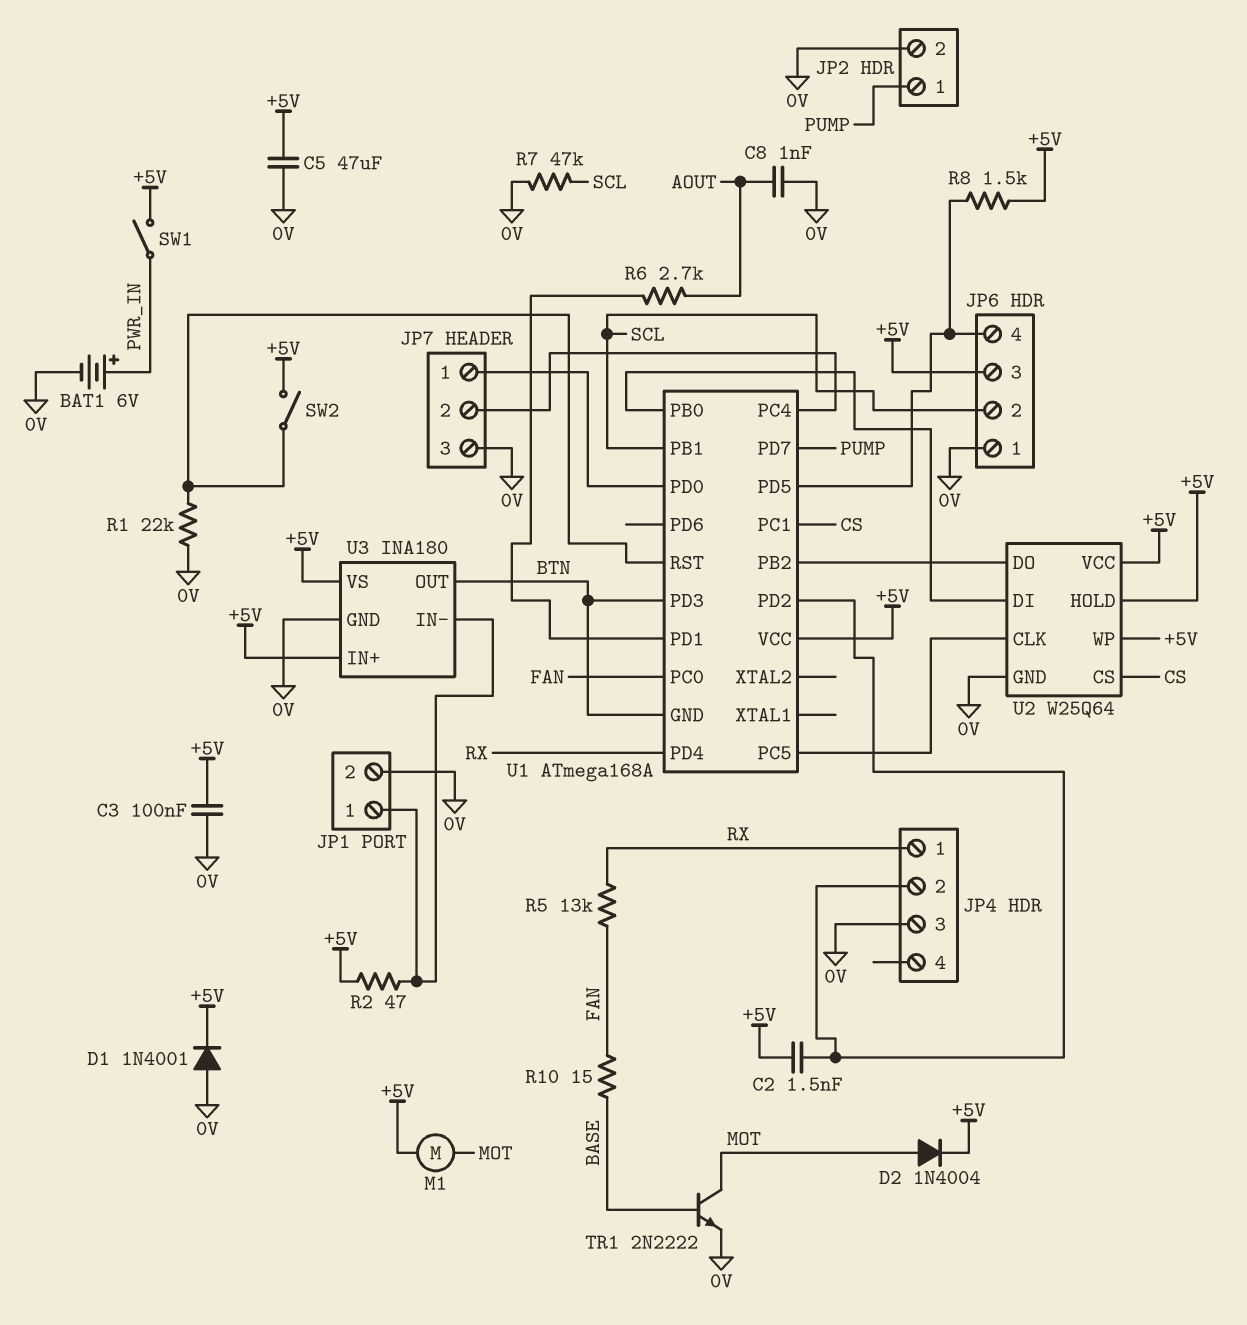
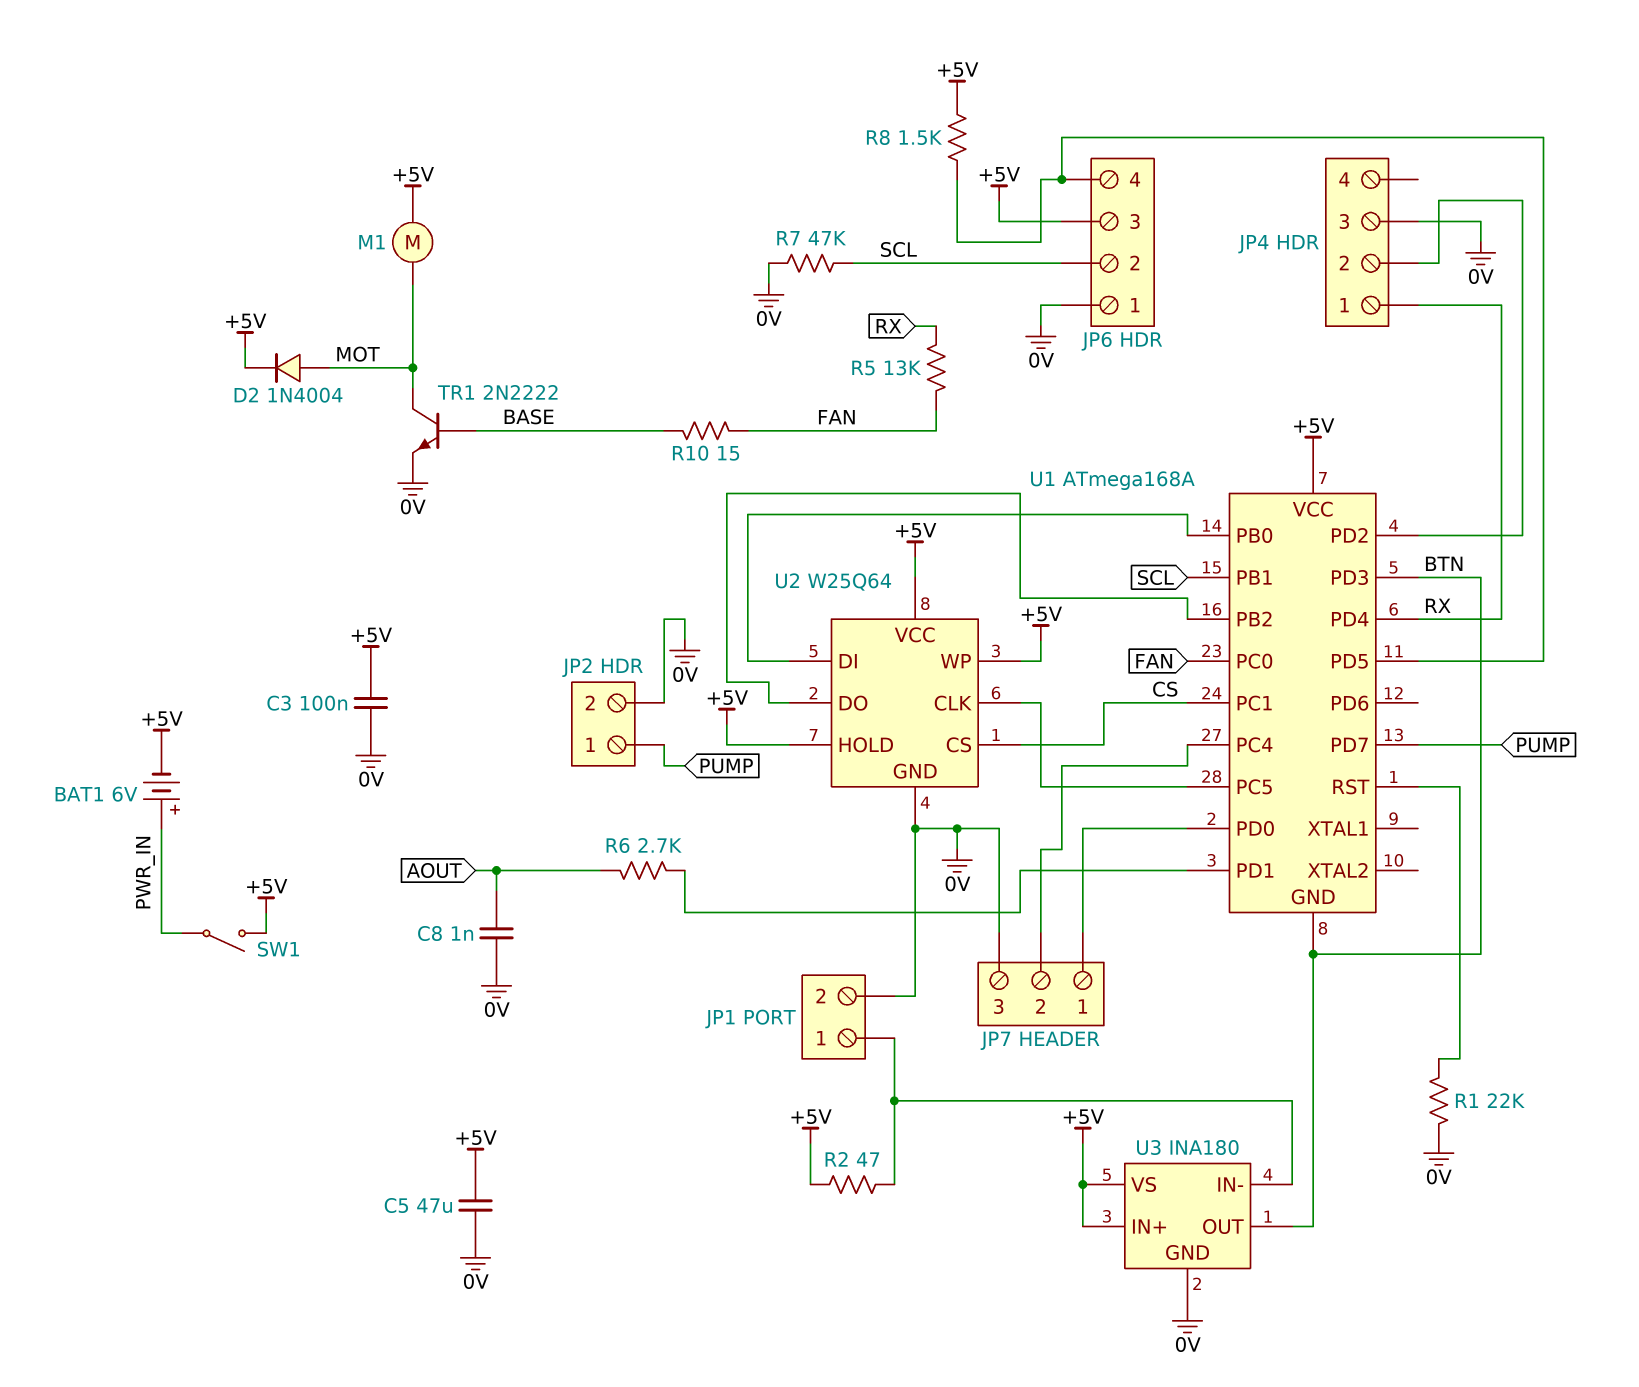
BAT1: 6V (plus PWR_IN, minus 0V) -> 6V (plus PWR_IN, minus +5V)
C2: 1.5nF (+5V, JP4/2) -> none
D1: diode 1N4001 (A 0V, K +5V) -> none
SW2: switch (+5V, U1/RST) -> none

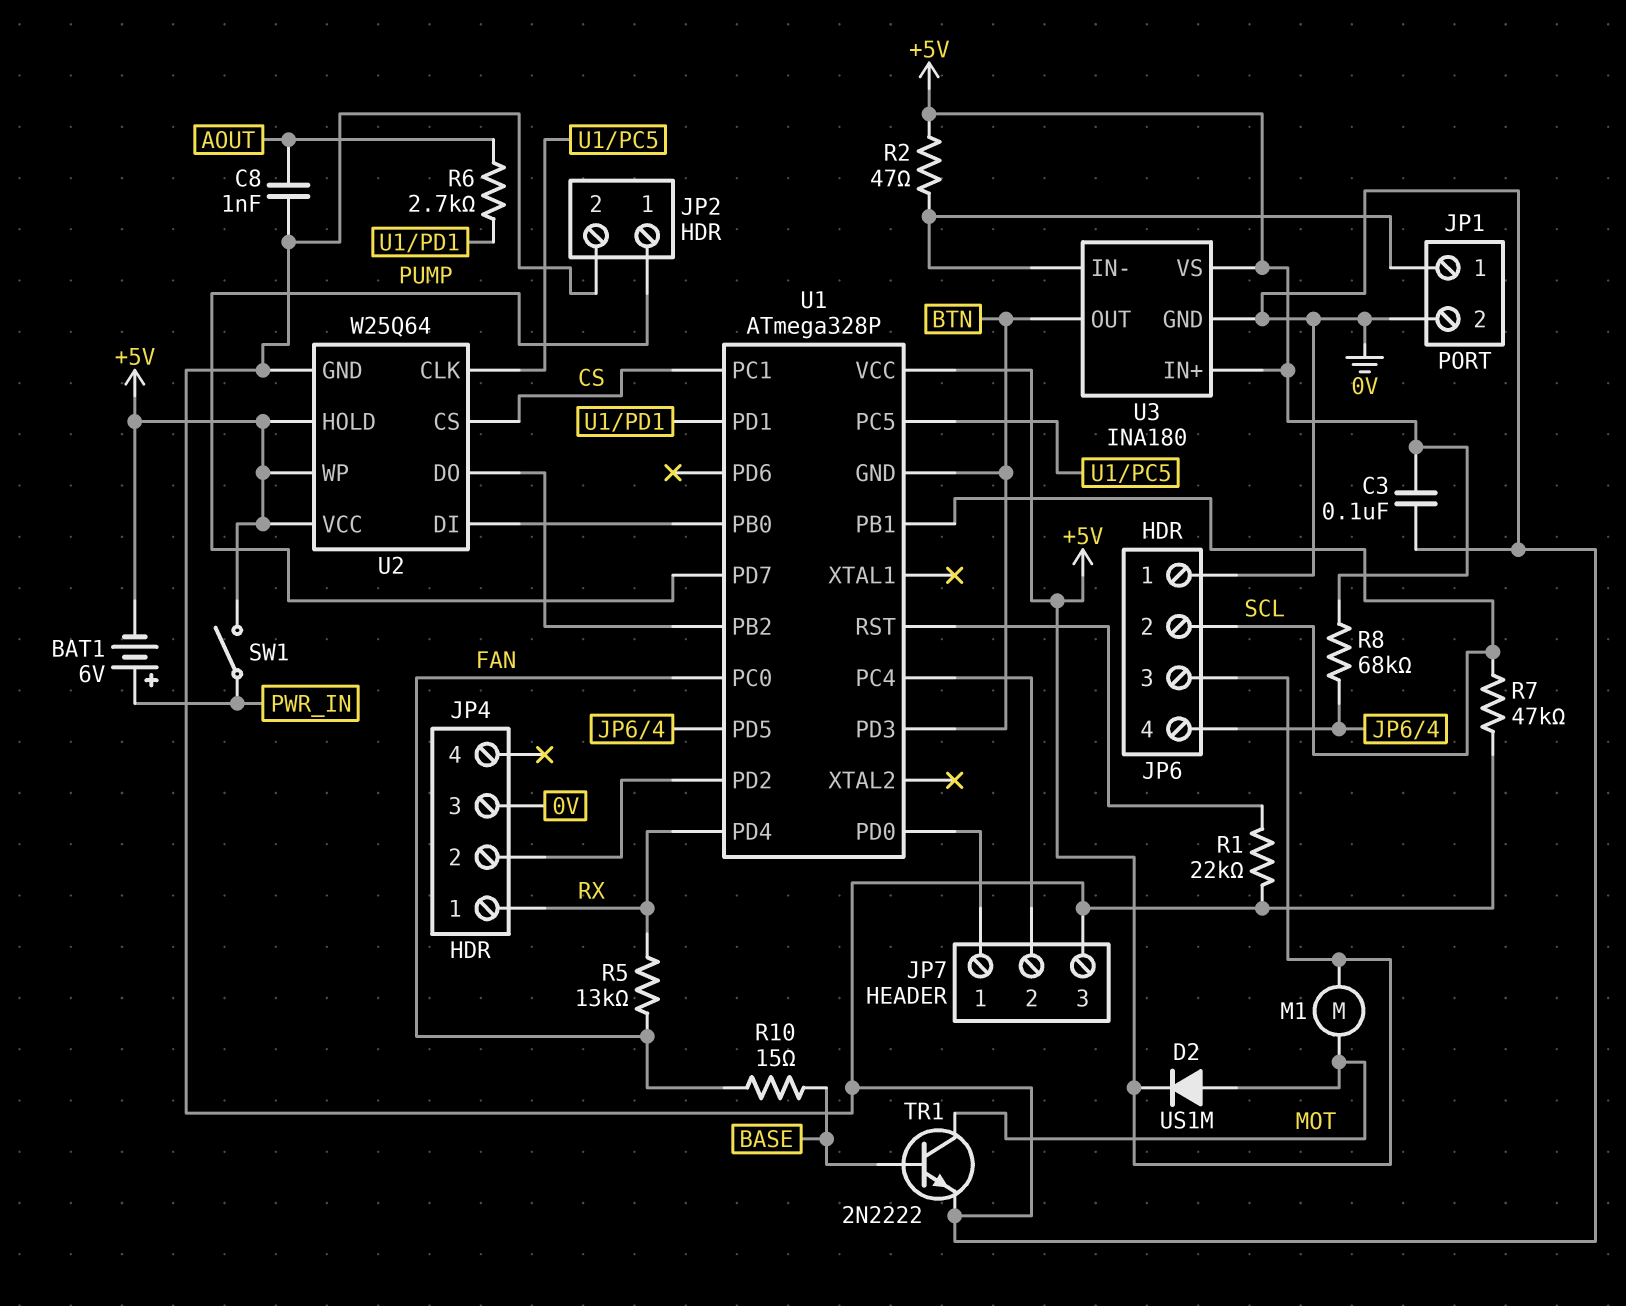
C5: 47uF (+5V, 0V) -> none
D2: diode 1N4004 (A MOT, K +5V) -> diode US1M (A MOT, K +5V)
R8: 1.5k (+5V, JP6/4) -> 68k (+5V, JP6/4)
U1: ATmega168A -> ATmega328P

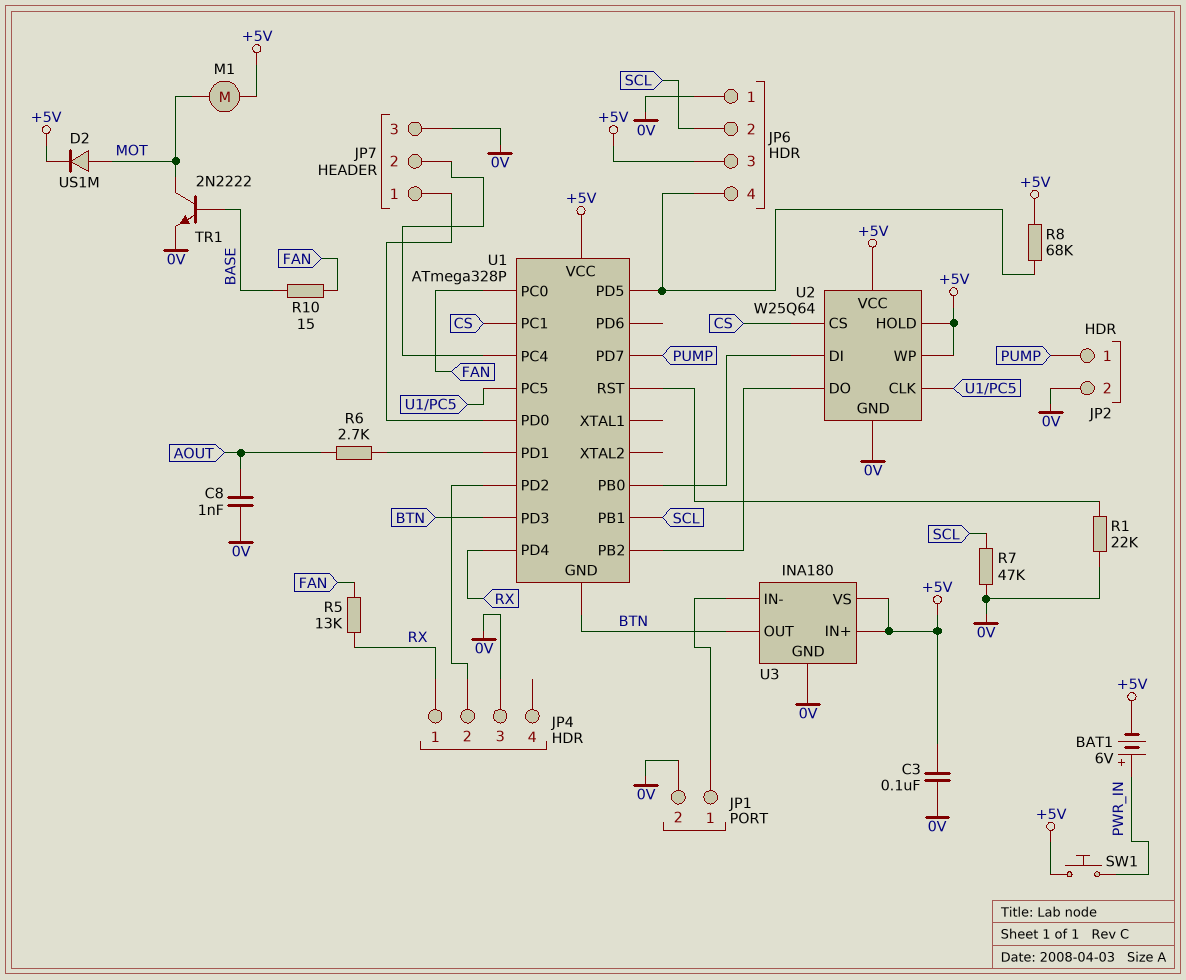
R2: 47 (+5V, JP1/1) -> none
SW1: switch (+5V, PWR_IN) -> button (+5V, PWR_IN)

